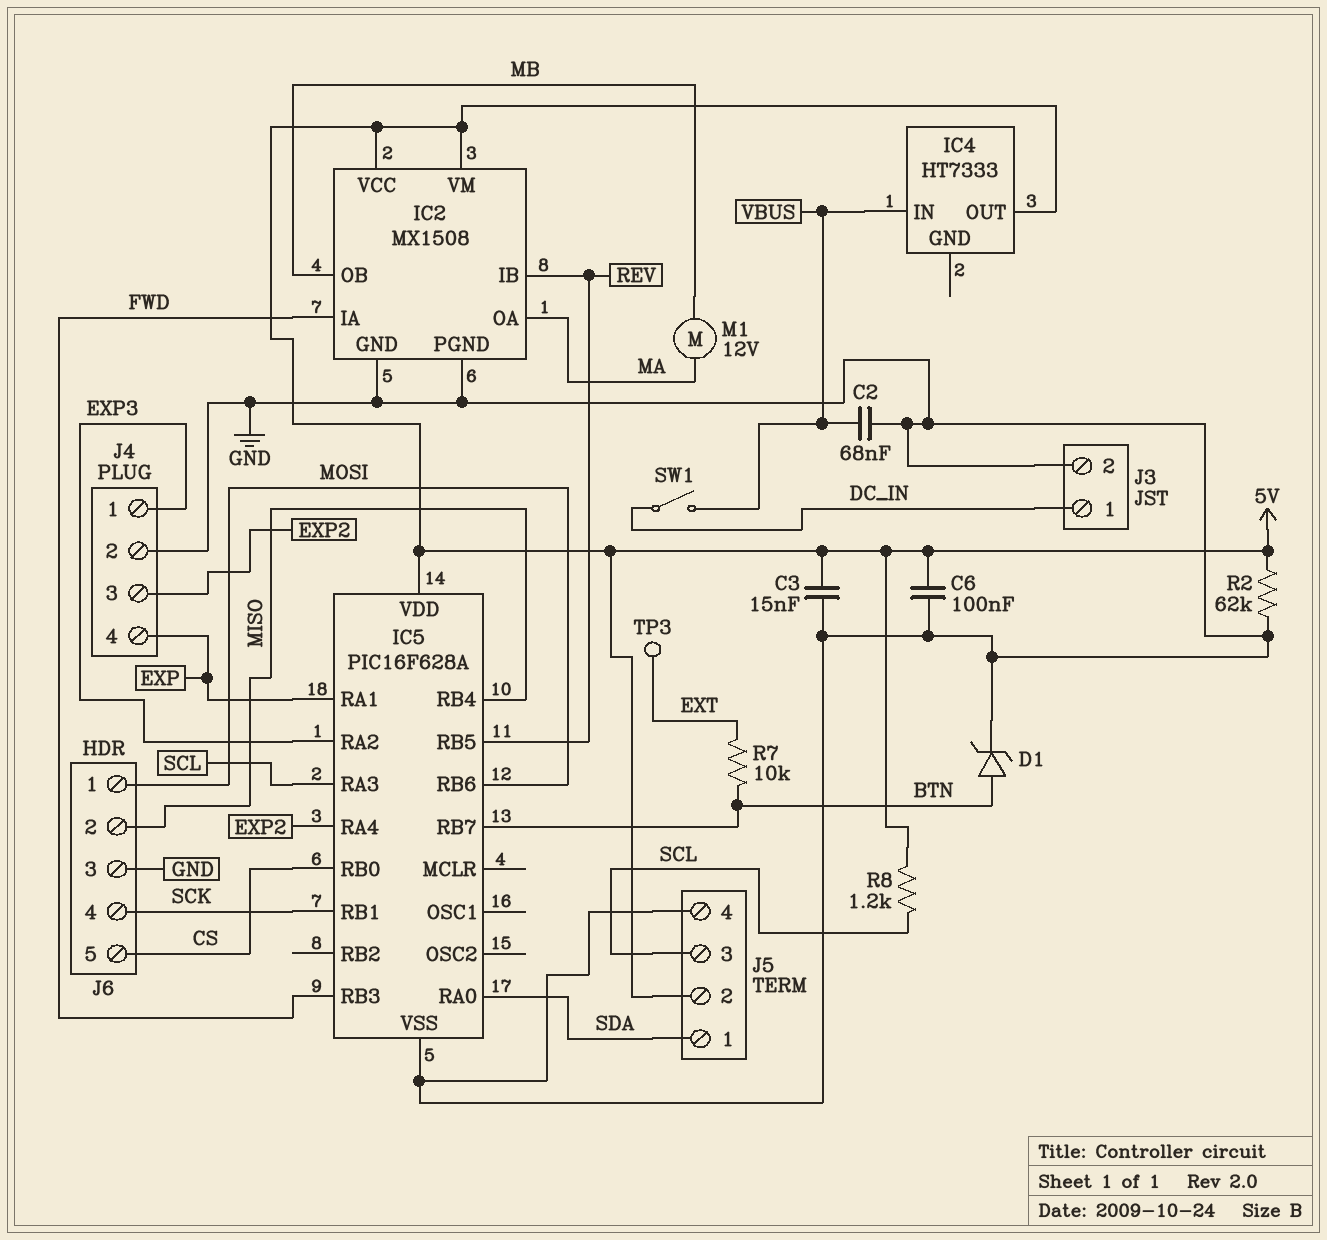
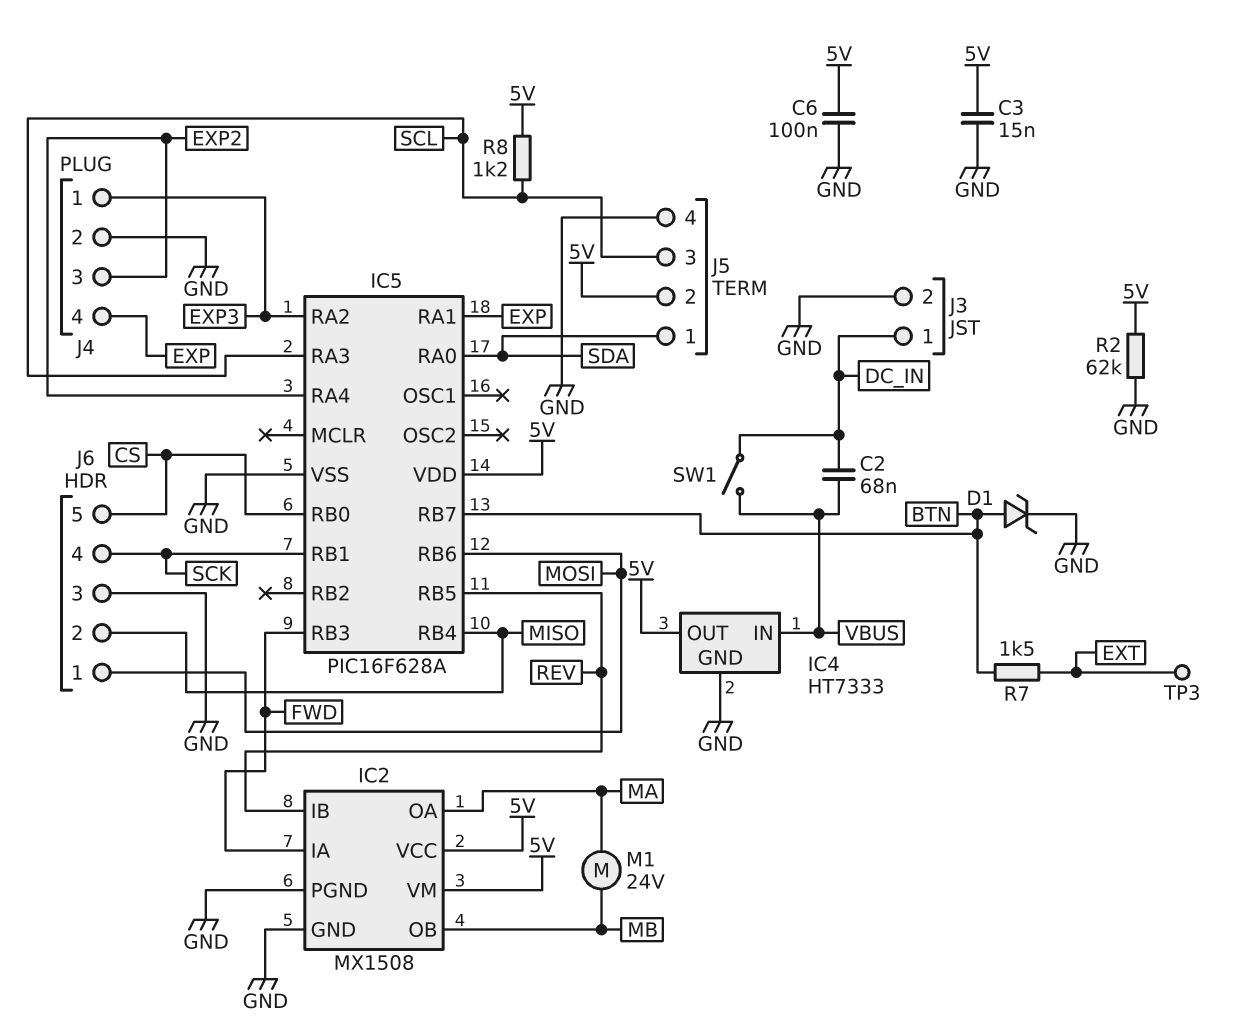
C2: 68nF (GND, VBUS) -> 68nF (DC_IN, VBUS)
IC4 pin GND: none -> GND
M1: motor 12V (MA, MB) -> motor 24V (MA, MB)
R7: 10k (BTN, EXT) -> 1.5k (BTN, EXT)

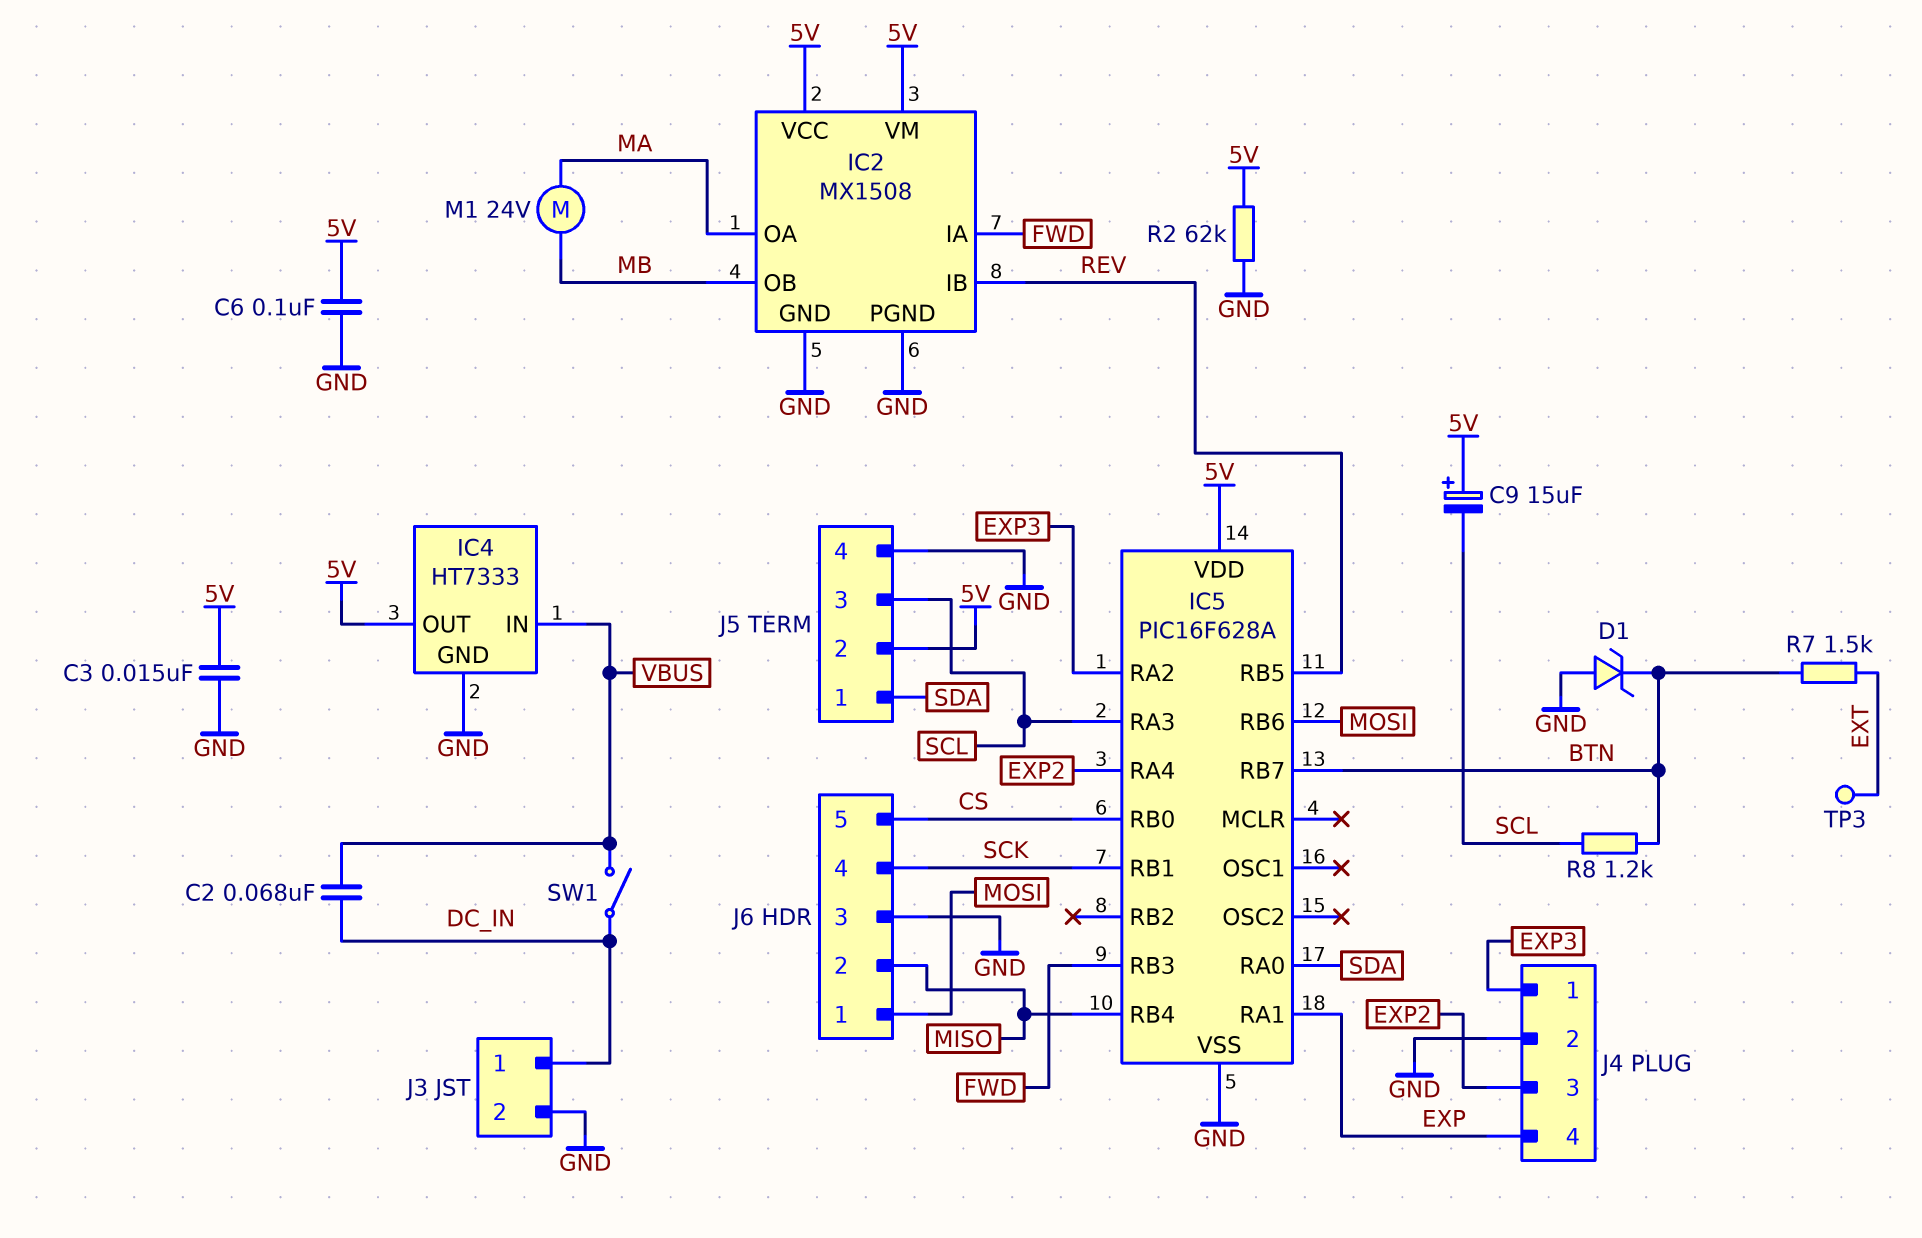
C9: none -> 15uF (plus 5V, minus SCL)
D1: zener (A BTN, K GND) -> zener (A GND, K BTN)
R8: 1.2k (5V, SCL) -> 1.2k (BTN, SCL)

